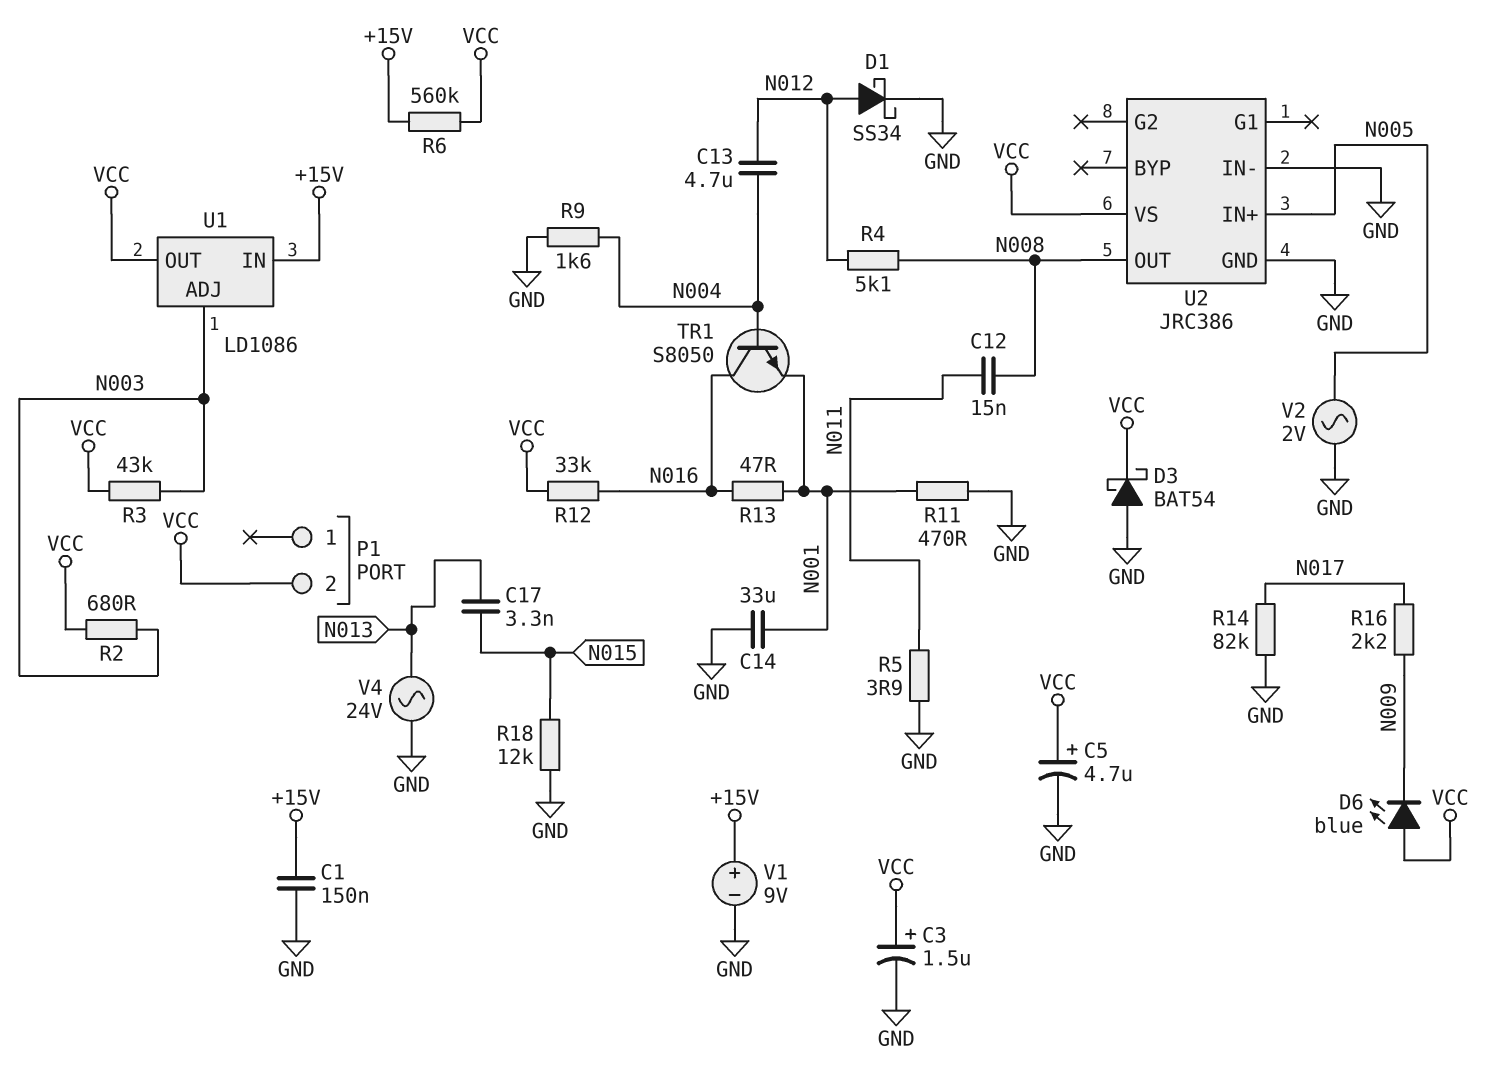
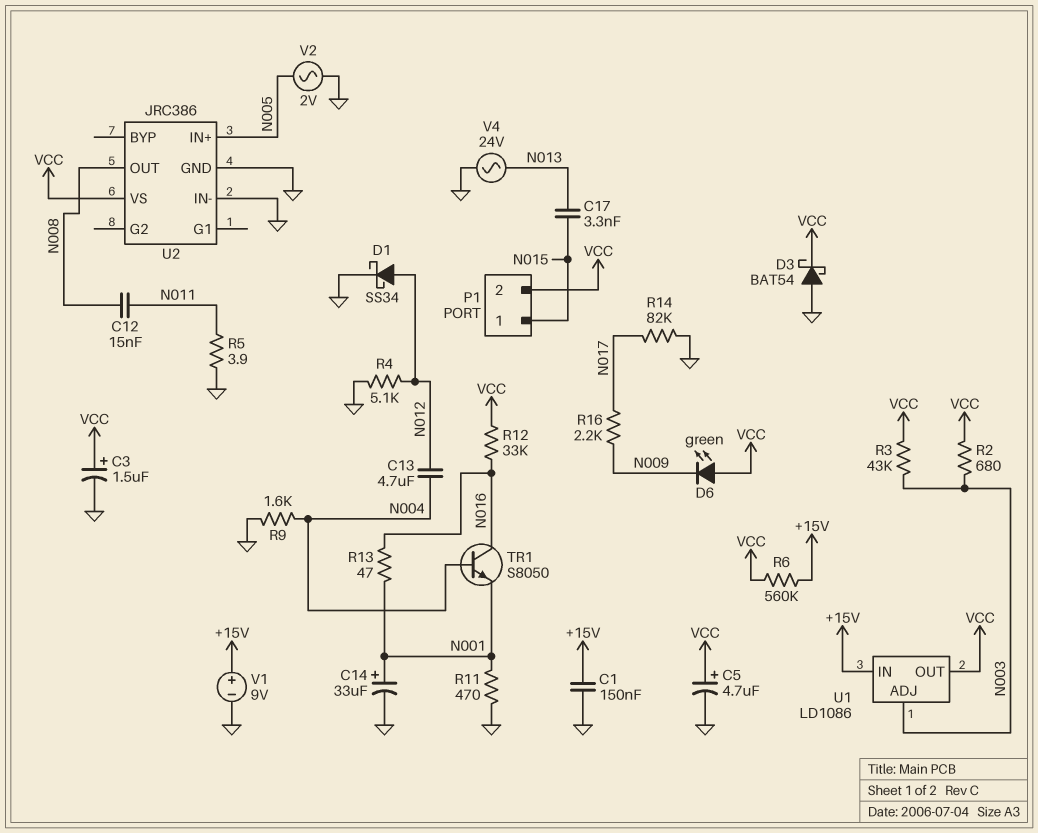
C14: 33uF (GND, N001) -> 33uF (plus N001, minus GND)
D6: LED blue (A VCC, K N009) -> LED green (A VCC, K N009)
P1 pin 1: none -> N015
R4: 5.1k (N008, N012) -> 5.1k (GND, N012)
R18: 12k (GND, N015) -> none

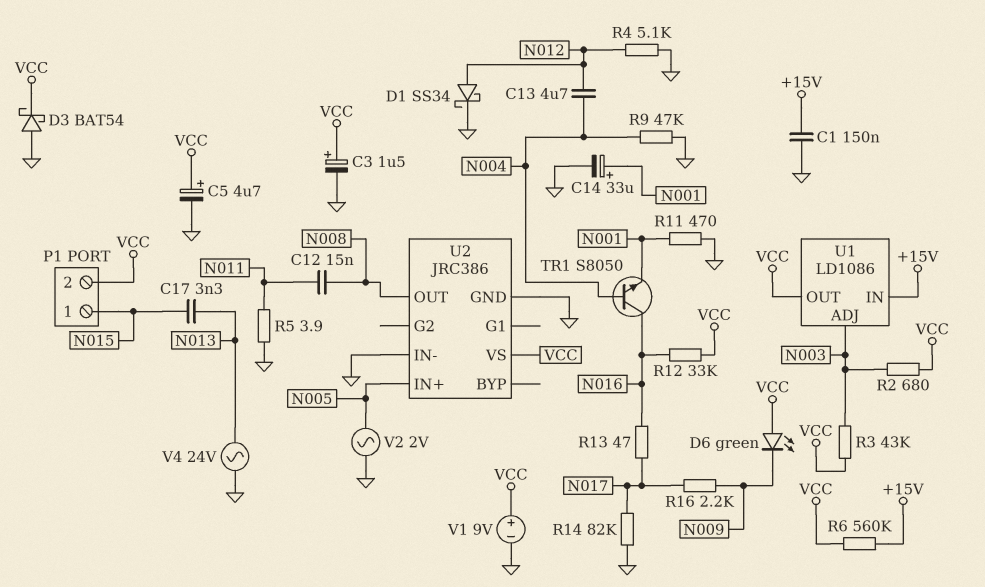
R9: 1.6k (GND, N004) -> 47k (GND, N004)
R13: 47 (N001, N016) -> 47 (N016, N017)
V1: 9V (plus +15V, minus GND) -> 9V (plus VCC, minus GND)

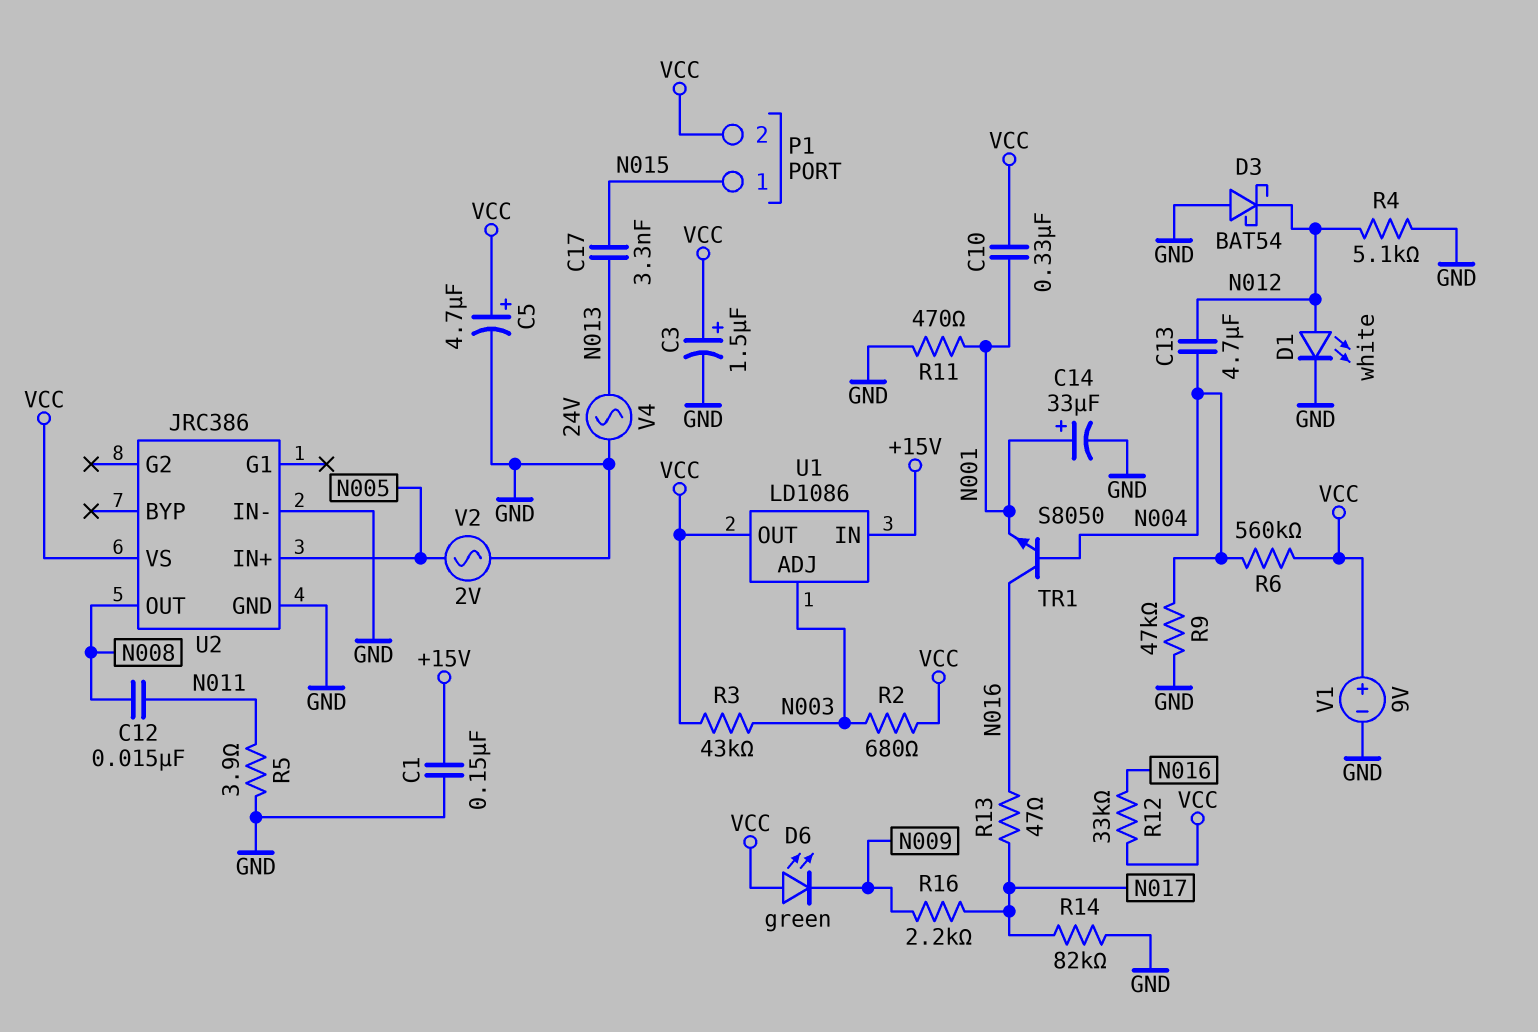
C10: none -> 330nF (N001, VCC)
D1: schottky SS34 (A N012, K GND) -> LED white (A N012, K GND)
D3: schottky BAT54 (A GND, K VCC) -> schottky BAT54 (A GND, K N012)
R6: 560k (+15V, VCC) -> 560k (N004, VCC)

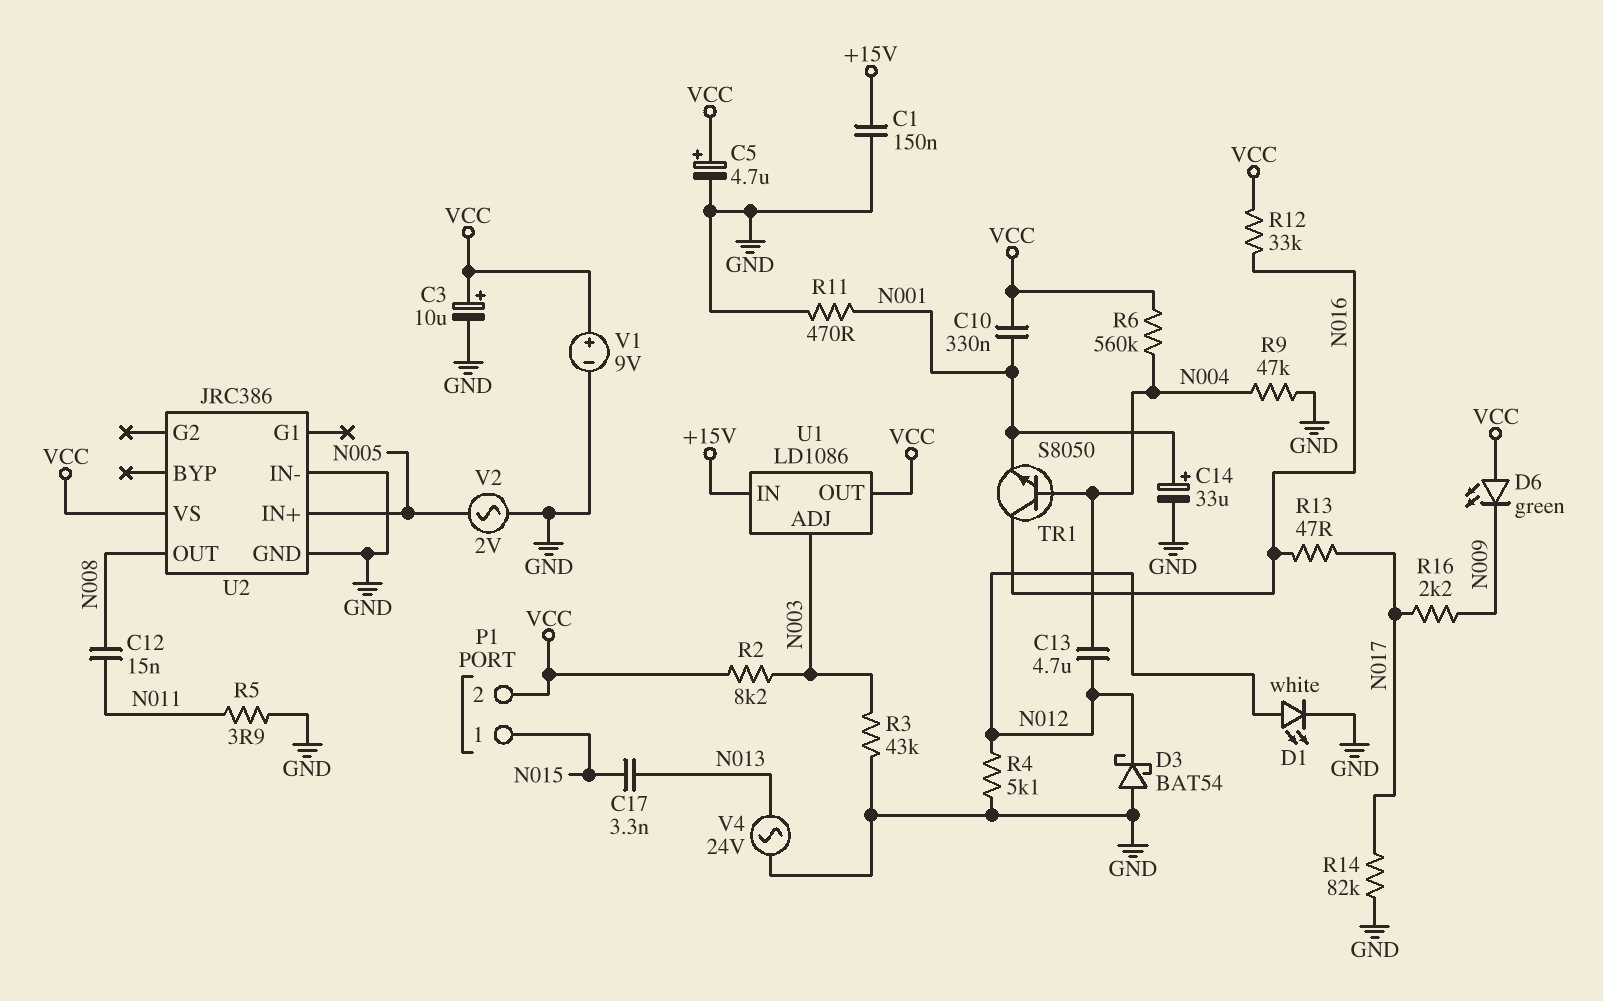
C3: 1.5uF (plus VCC, minus GND) -> 10uF (plus VCC, minus GND)
R2: 680 (N003, VCC) -> 8.2k (N003, VCC)
R3: 43k (N003, VCC) -> 43k (GND, N003)

